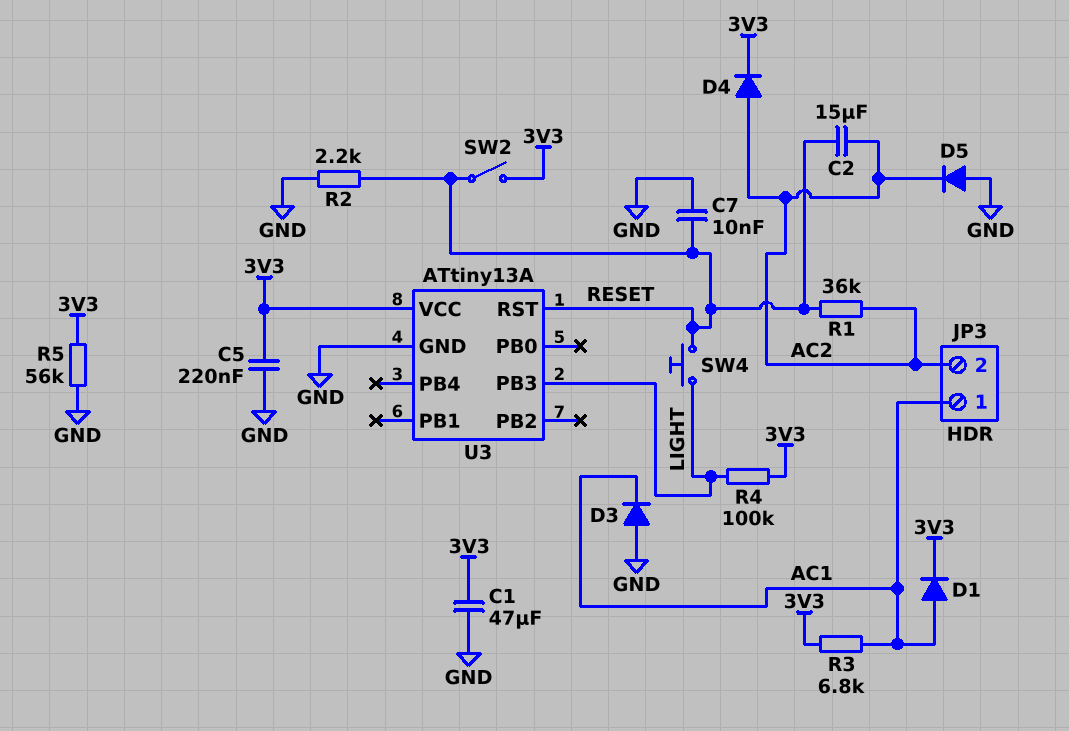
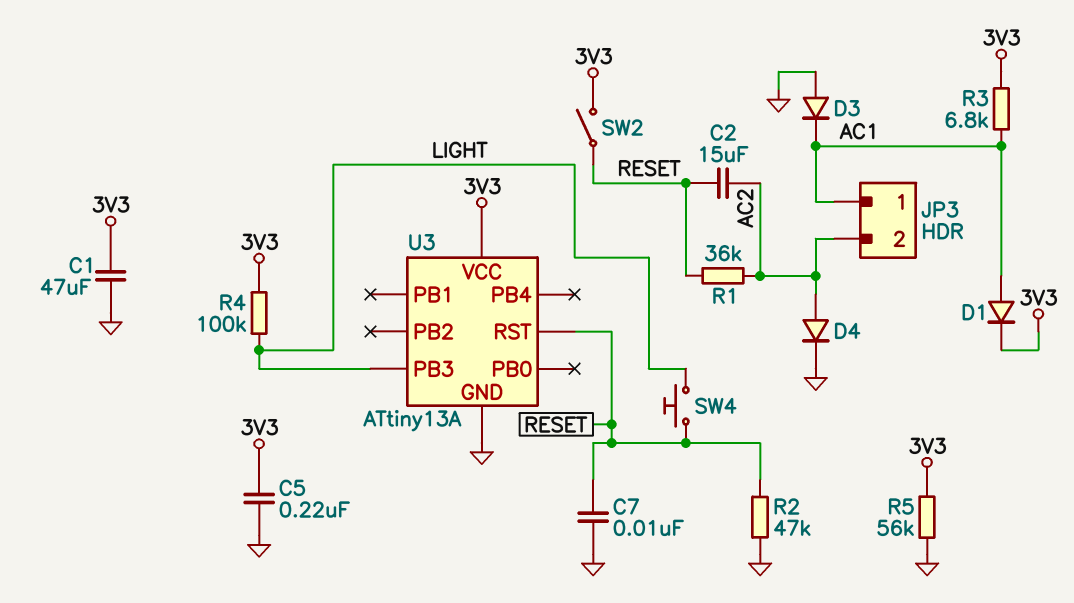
D4: diode (A AC2, K 3V3) -> diode (A AC2, K GND)
D5: diode (A GND, K AC2) -> none
R2: 2.2k (GND, RESET) -> 47k (GND, RESET)

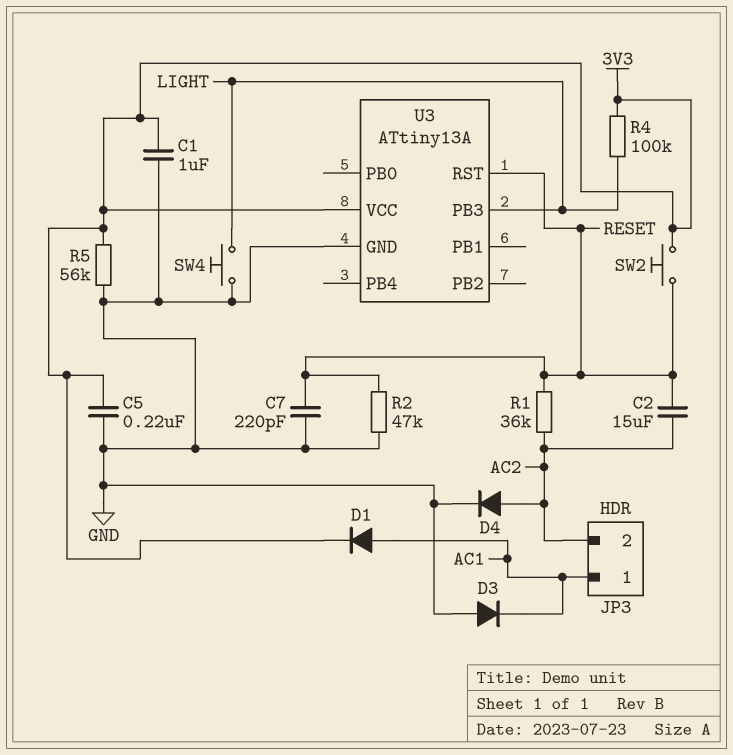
C1: 47uF (3V3, GND) -> 1uF (3V3, GND)
C7: 10nF (GND, RESET) -> 220pF (GND, RESET)
R3: 6.8k (3V3, AC1) -> none
SW2: switch (3V3, RESET) -> button (3V3, RESET)
SW4: button (LIGHT, RESET) -> button (GND, LIGHT)

